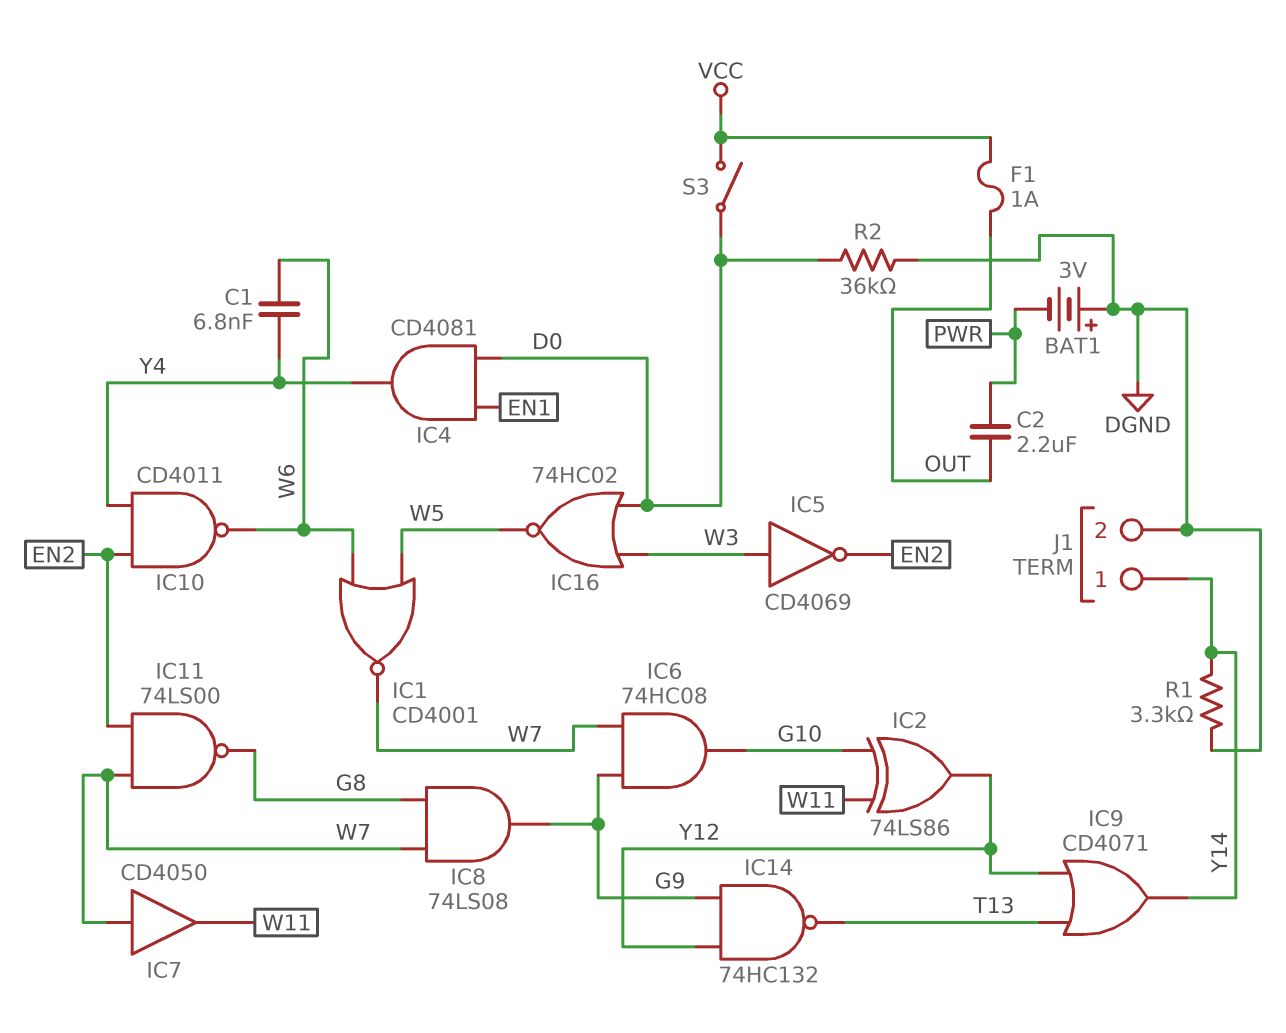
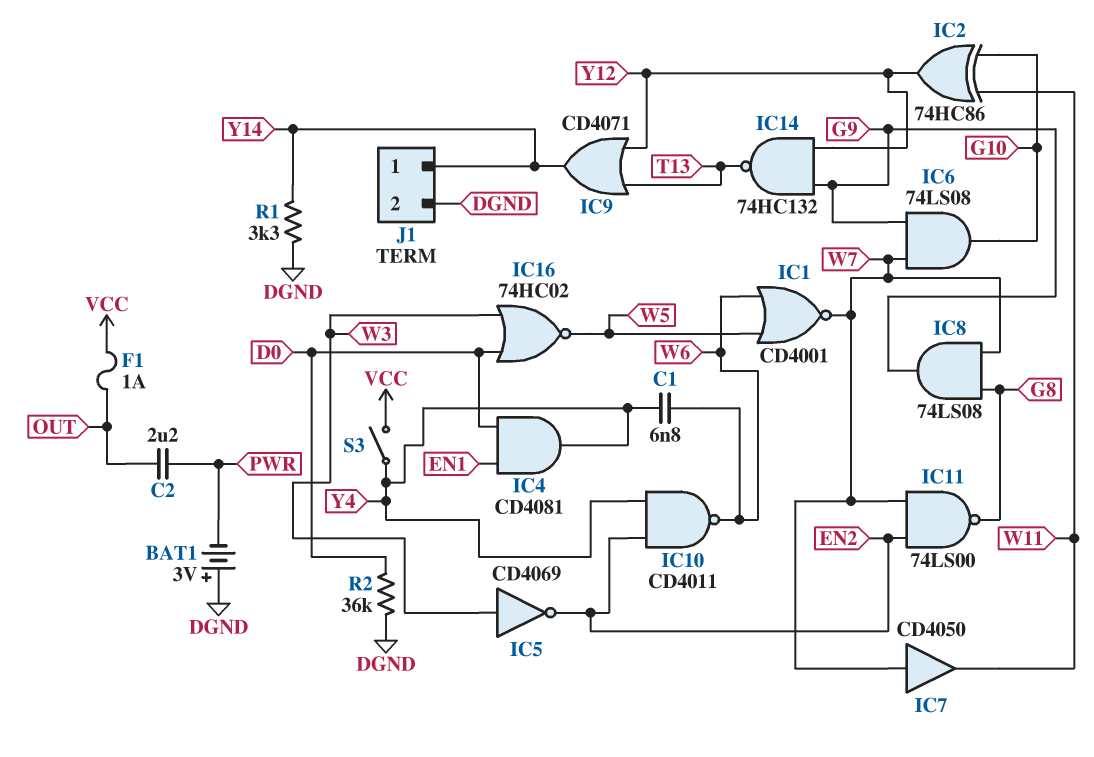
IC2: XOR 74LS86 (in G10, in W11, out Y12) -> XOR 74HC86 (in G10, in W11, out Y12)
IC6: AND 74HC08 (in G9, in W7, out G10) -> AND 74LS08 (in G9, in W7, out G10)
S3: switch (D0, VCC) -> switch (VCC, Y4)

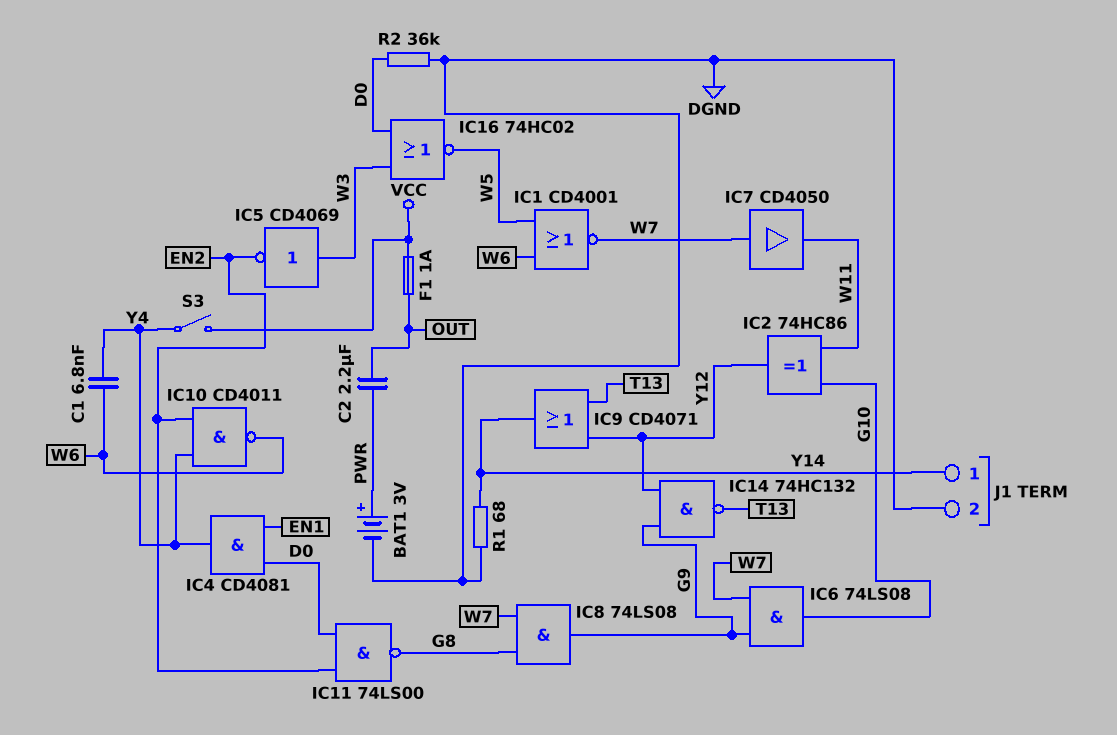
BAT1: 3V (plus DGND, minus PWR) -> 3V (plus PWR, minus DGND)
IC11: NAND 74LS00 (in EN2, in W7, out G8) -> NAND 74LS00 (in D0, in EN2, out G8)
R1: 3.3k (DGND, Y14) -> 68 (DGND, Y14)

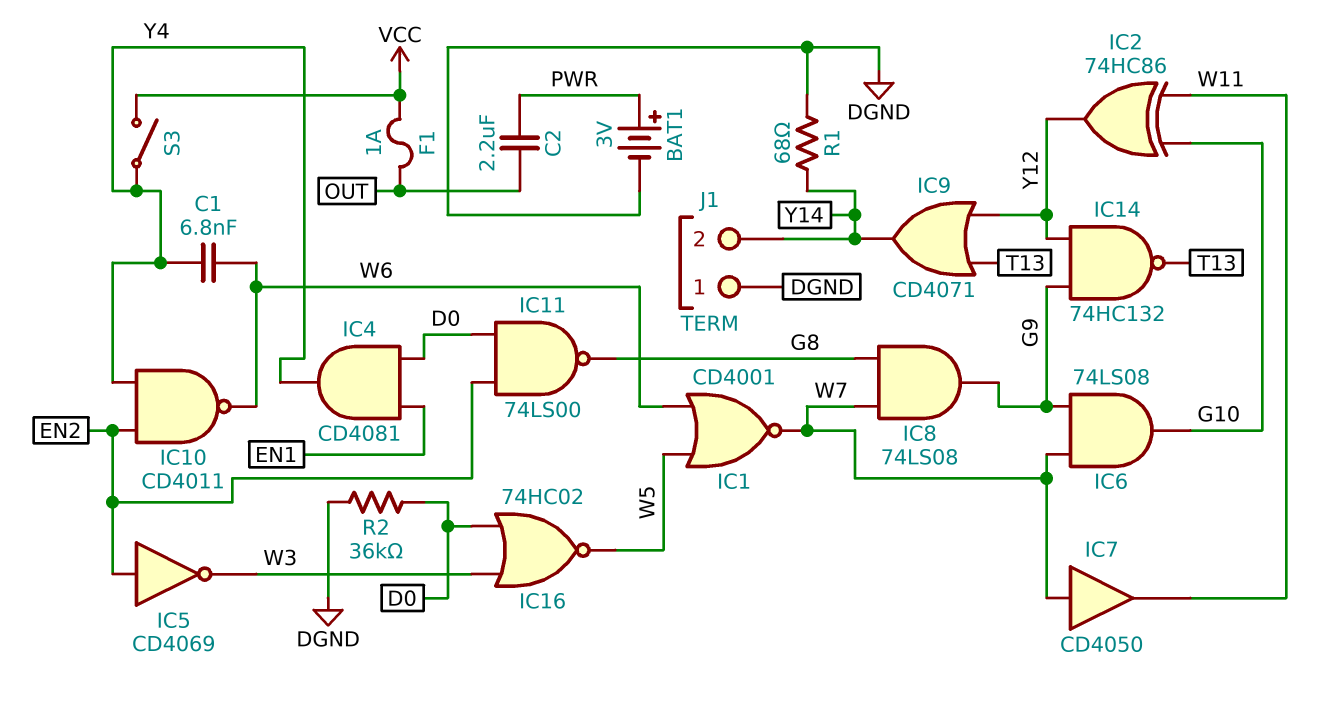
IC5: NOT CD4069 (in W3, out EN2) -> NOT CD4069 (in EN2, out W3)
J1 pin 1: Y14 -> DGND
J1 pin 2: DGND -> Y14

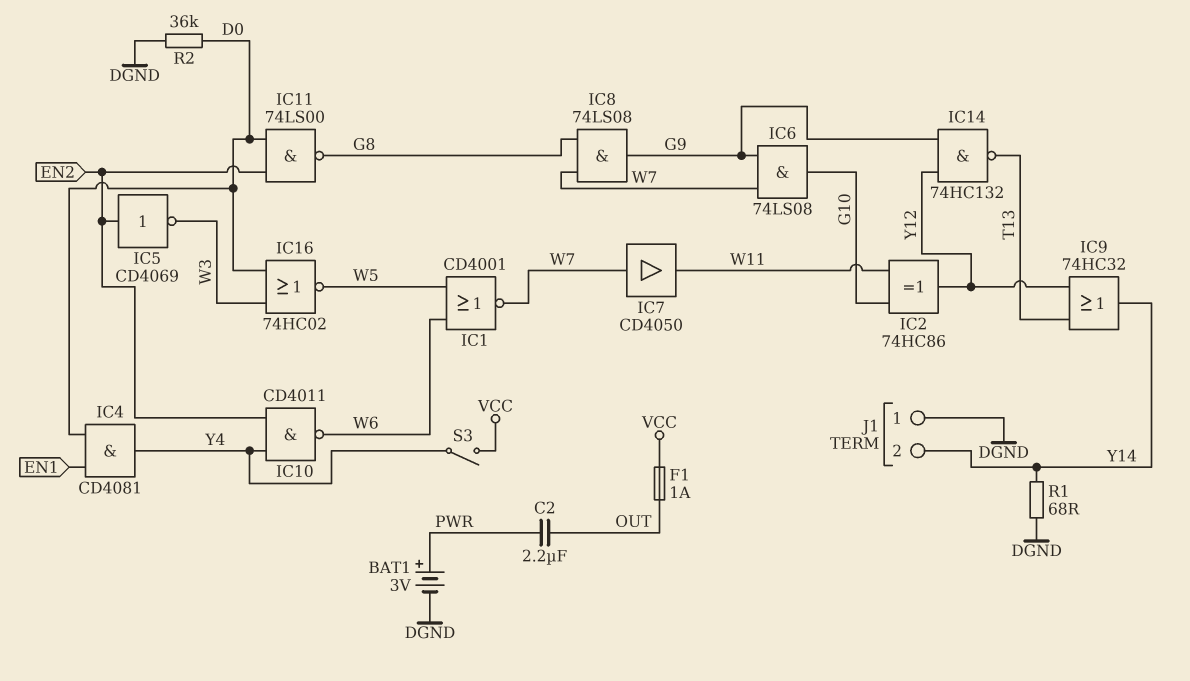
C1: 6.8nF (W6, Y4) -> none
IC9: OR CD4071 (in T13, in Y12, out Y14) -> OR 74HC32 (in T13, in Y12, out Y14)

